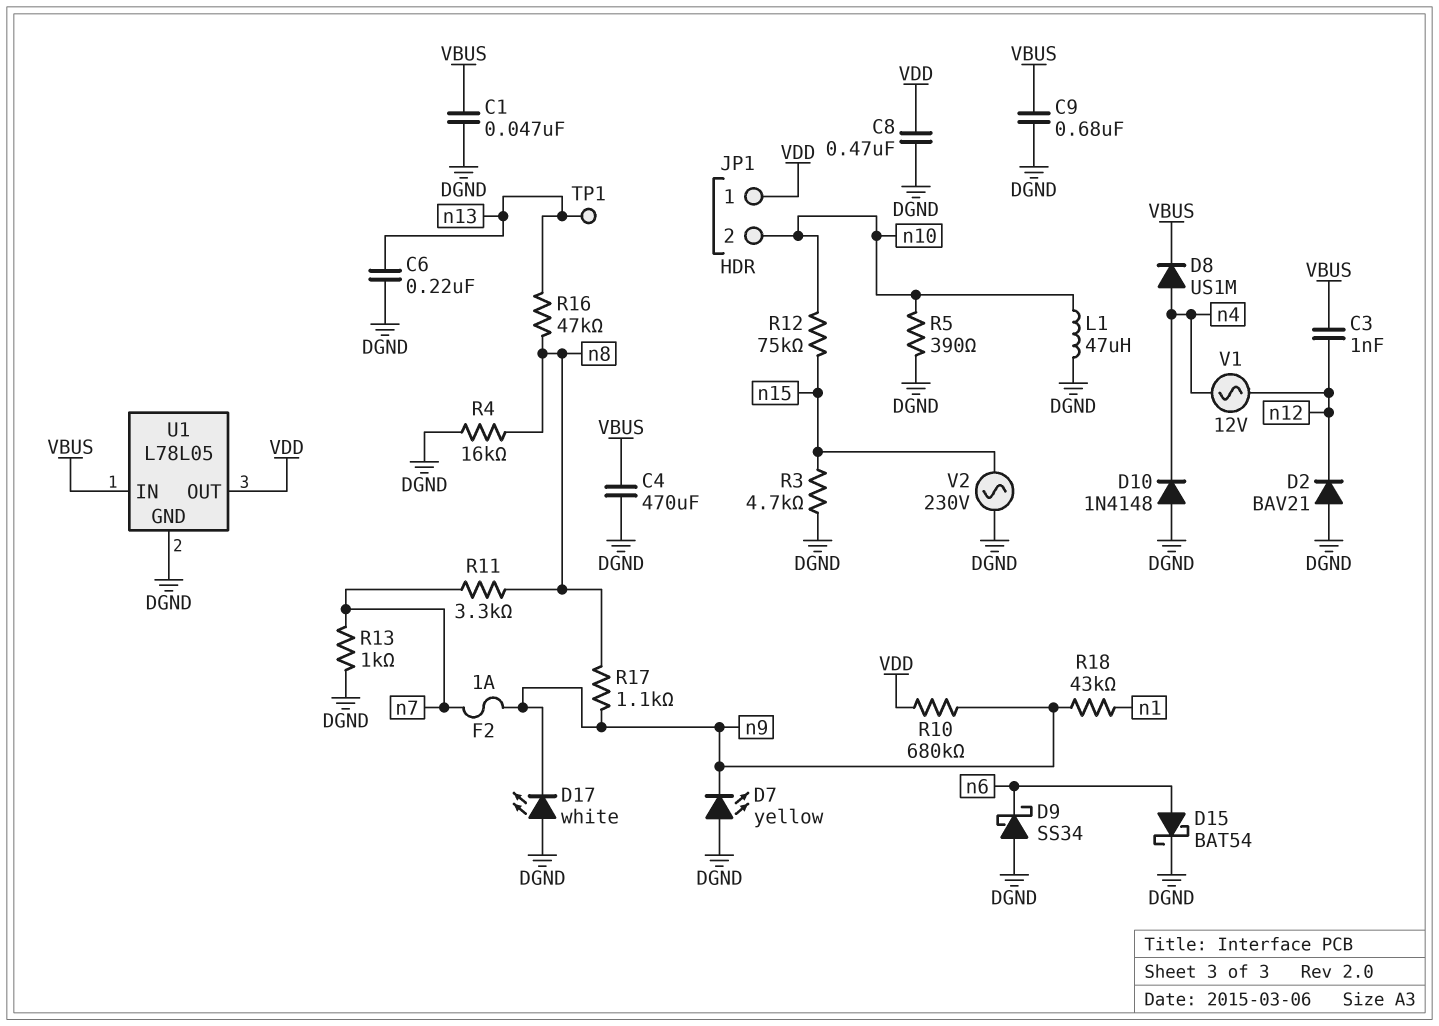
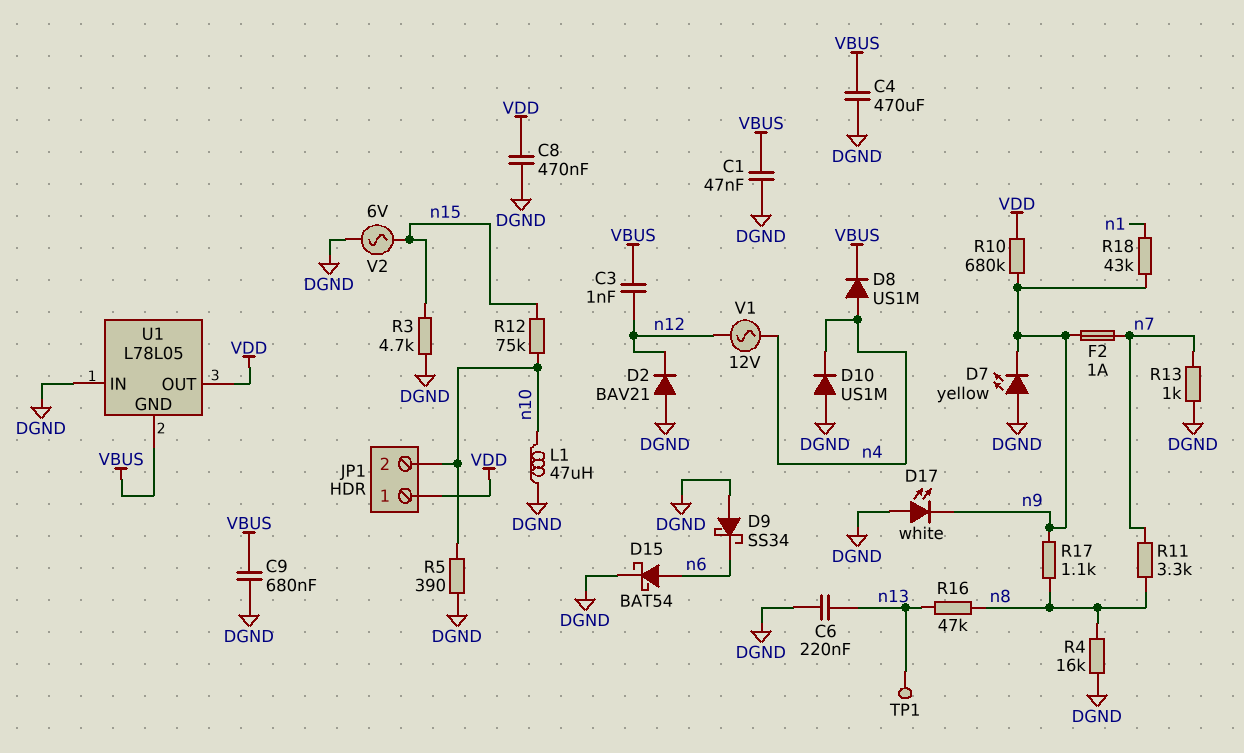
D10: diode 1N4148 (A DGND, K n4) -> diode US1M (A DGND, K n4)
U1 pin GND: DGND -> VBUS
U1 pin IN: VBUS -> DGND
V2: AC 230V (DGND, n15) -> AC 6V (DGND, n15)

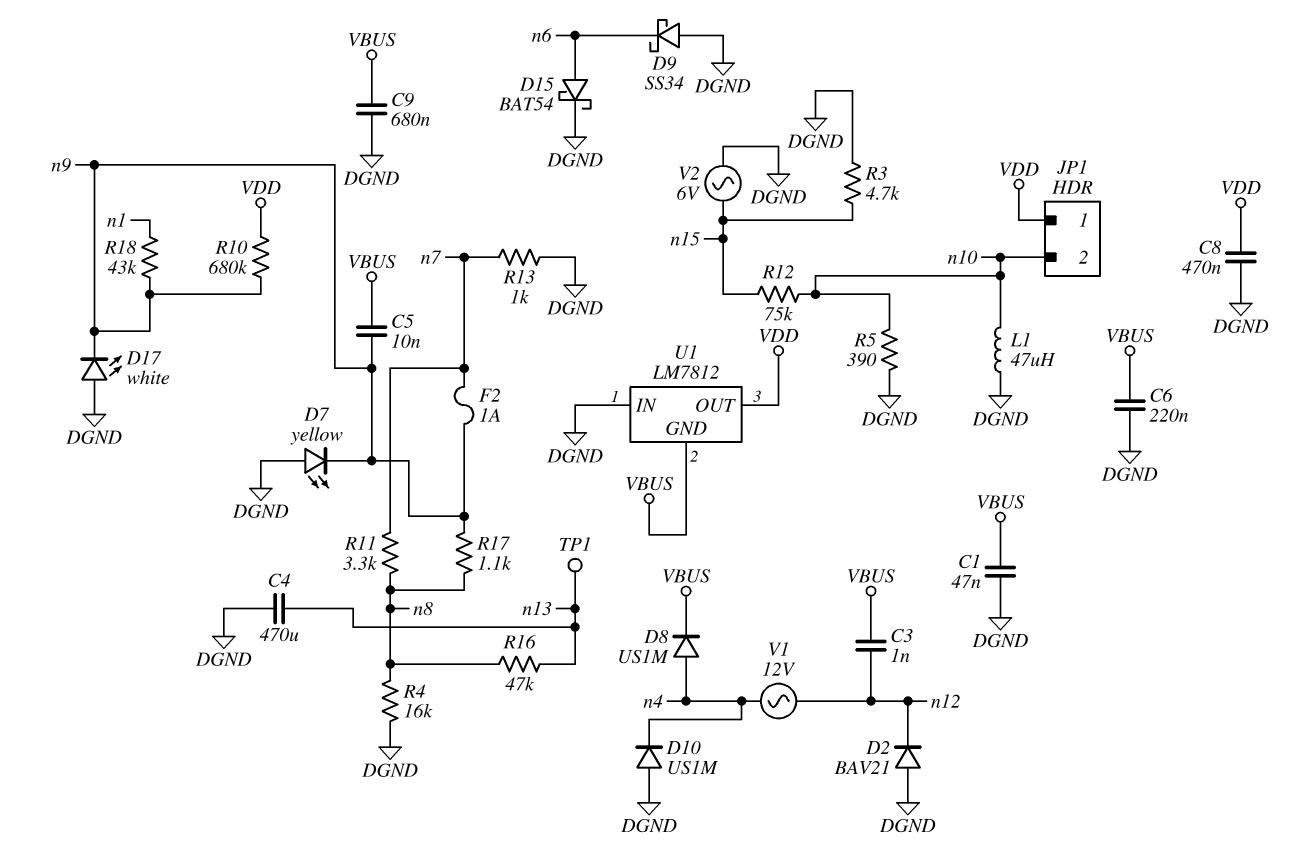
C4: 470uF (DGND, VBUS) -> 470uF (DGND, n13)
C5: none -> 10nF (VBUS, n9)
C6: 220nF (DGND, n13) -> 220nF (DGND, VBUS)
U1: L78L05 -> LM7812

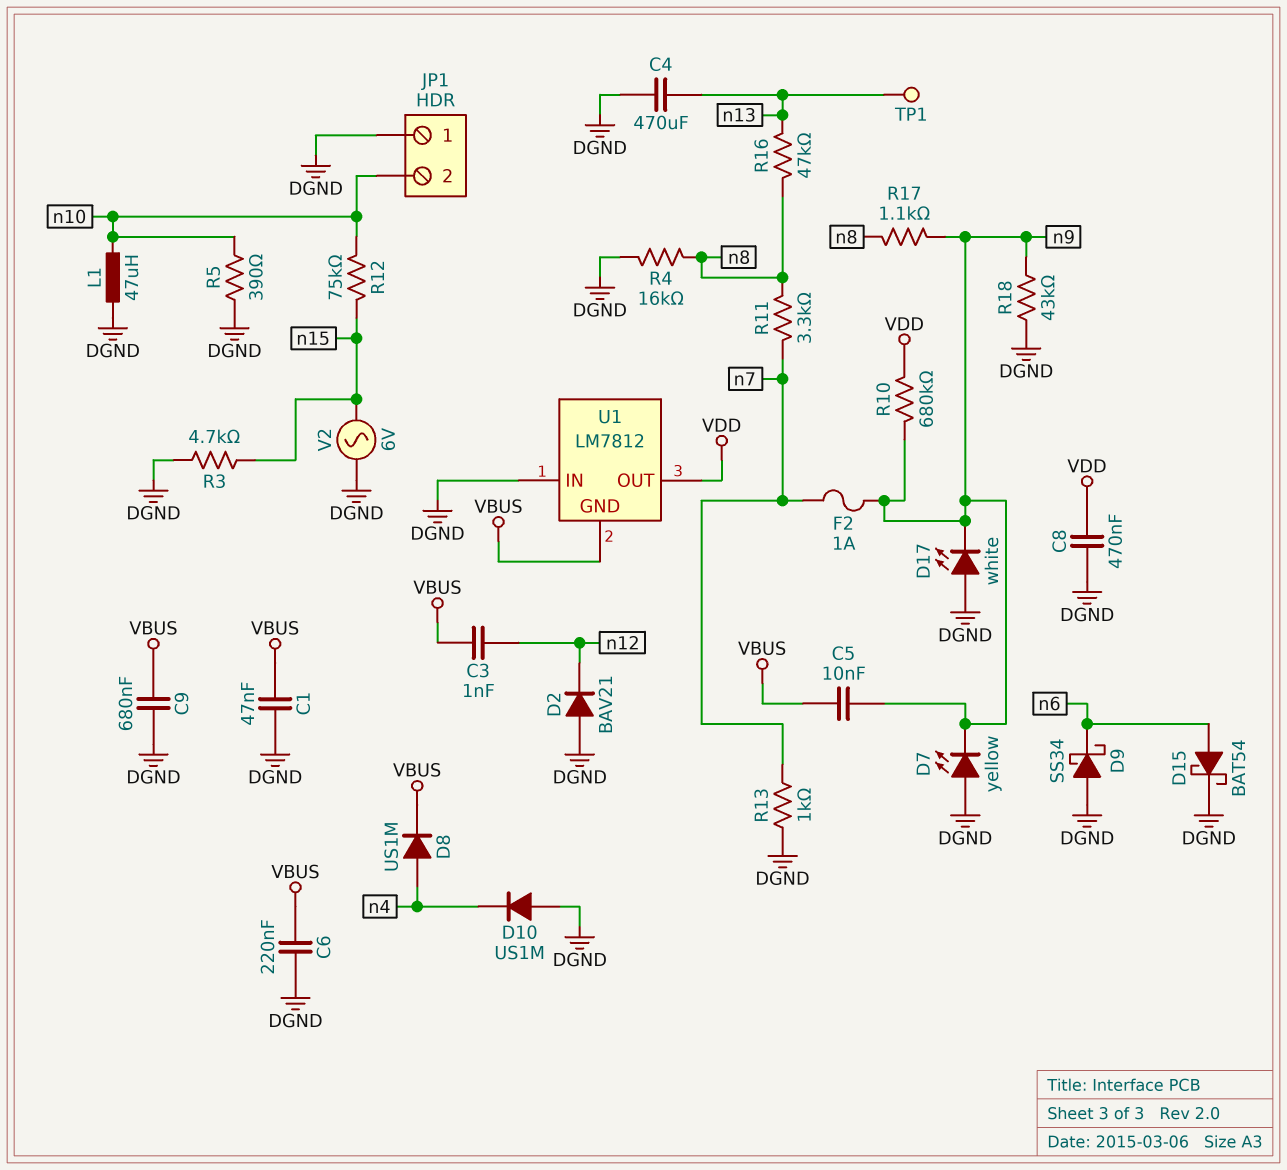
JP1 pin 1: VDD -> DGND
R18: 43k (n1, n9) -> 43k (DGND, n9)
V1: AC 12V (n4, n12) -> none

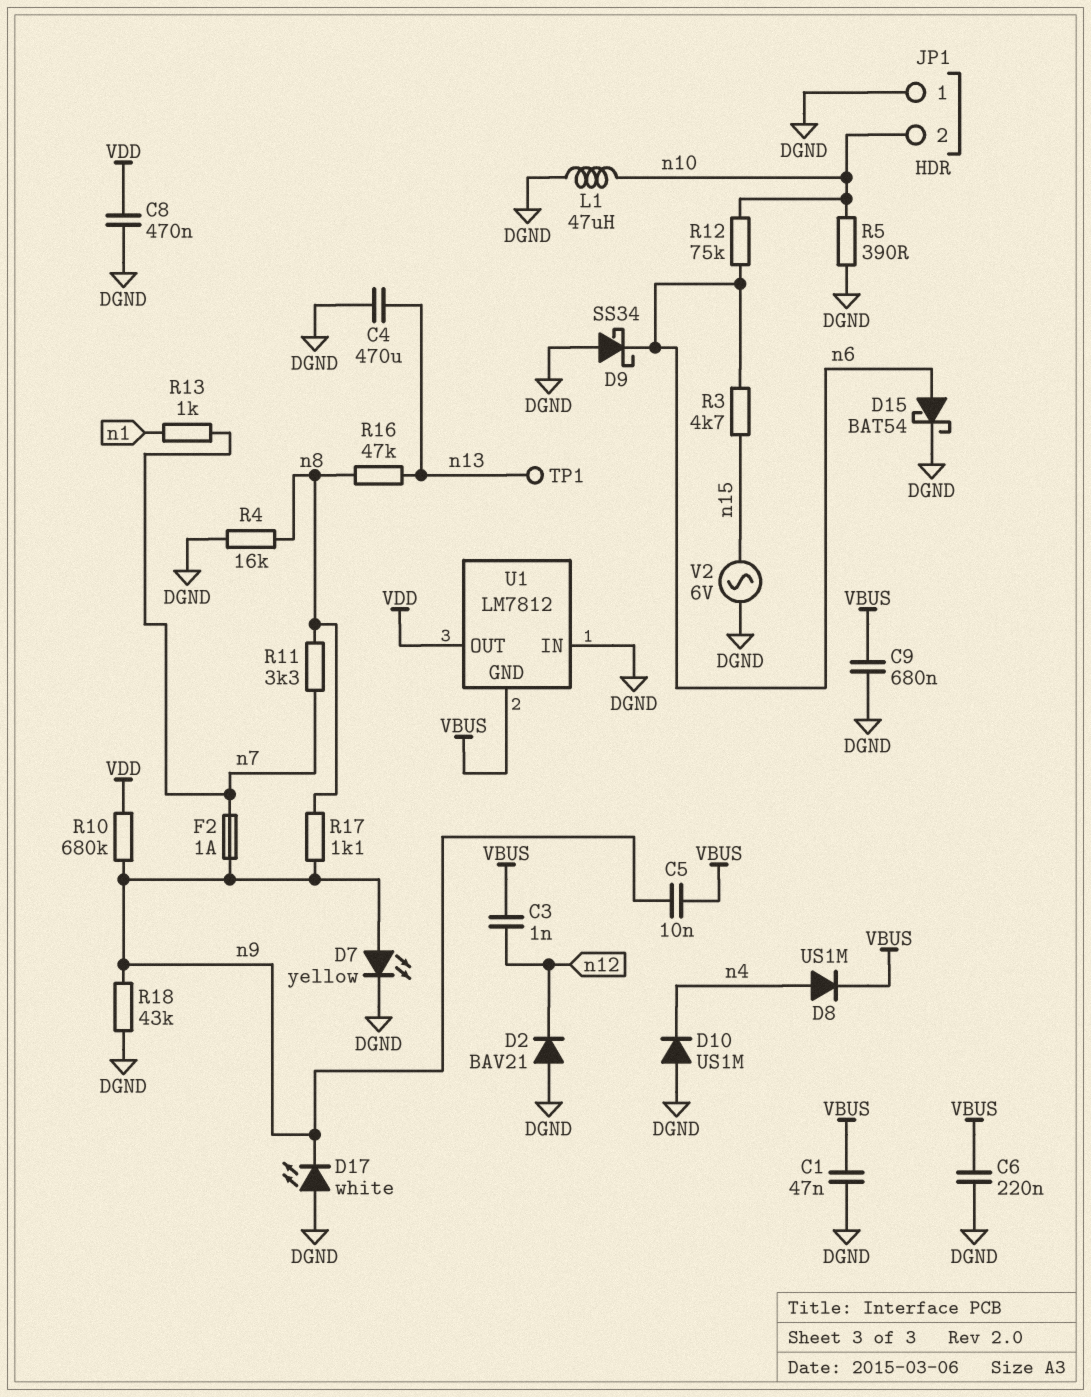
D7: LED yellow (A DGND, K n9) -> LED yellow (A n9, K DGND)
R3: 4.7k (DGND, n15) -> 4.7k (n6, n15)
R12: 75k (n10, n15) -> 75k (n6, n10)
R13: 1k (DGND, n7) -> 1k (n1, n7)

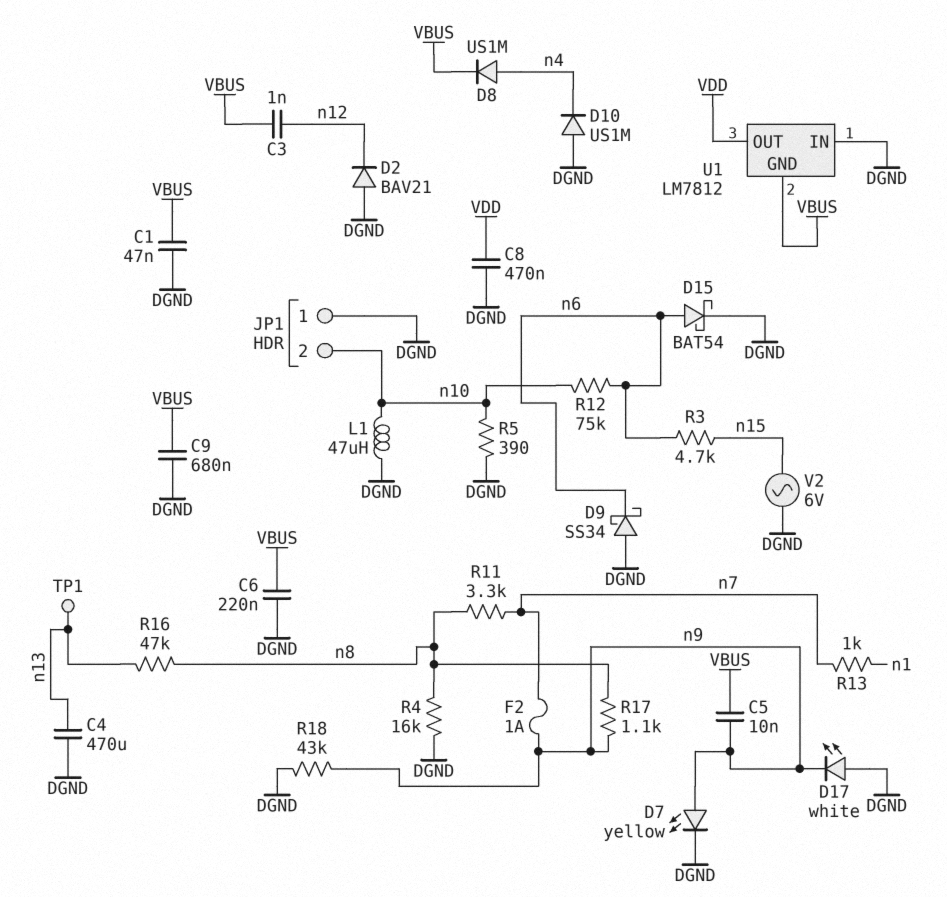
R10: 680k (VDD, n9) -> none

